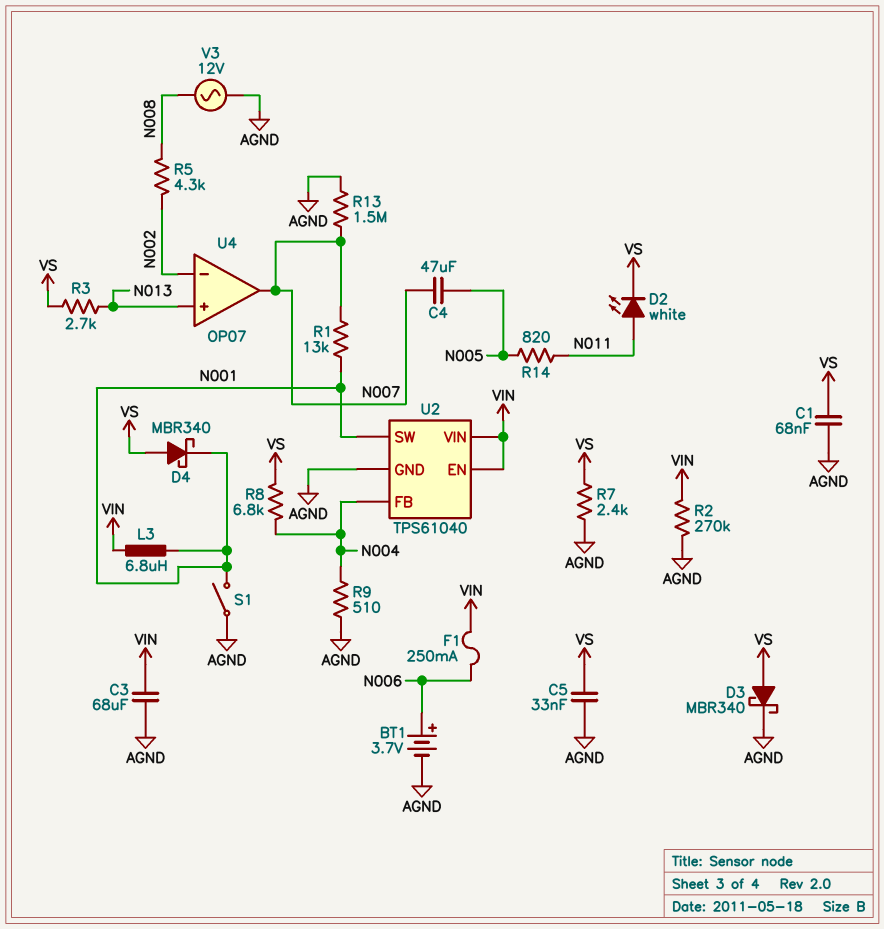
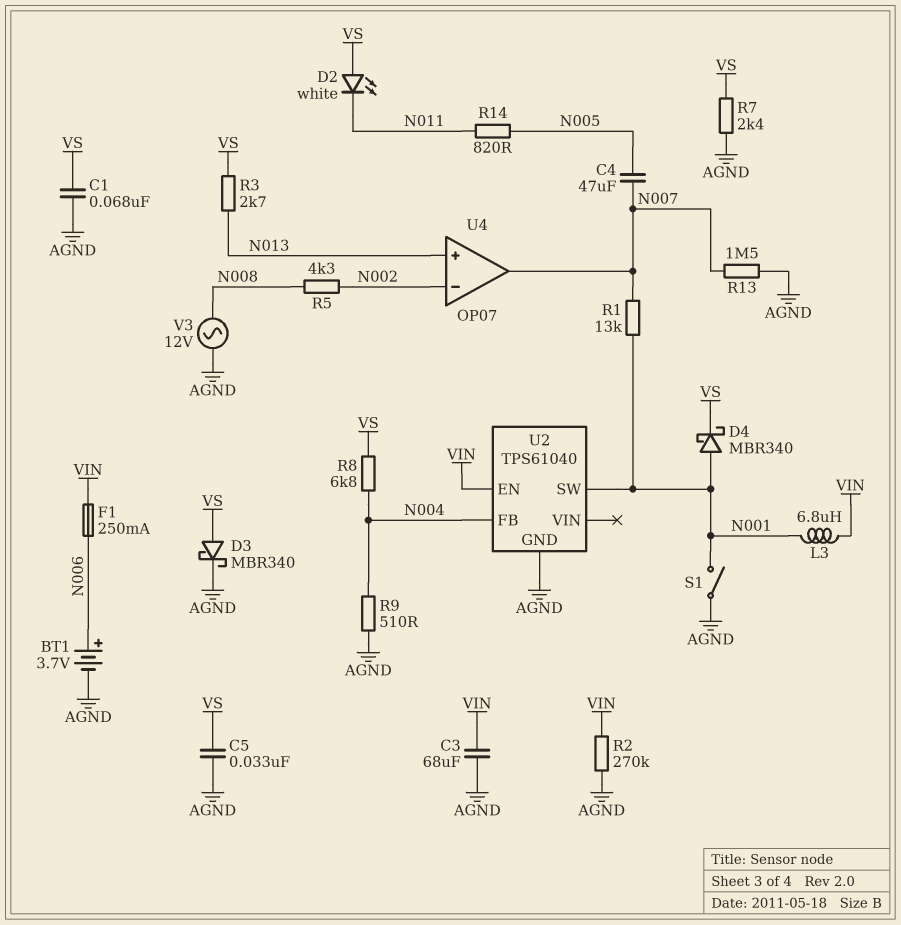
D2: LED white (A N011, K VS) -> LED white (A VS, K N011)
D4: schottky MBR340 (A VS, K N001) -> schottky MBR340 (A N001, K VS)
U2 pin VIN: VIN -> none

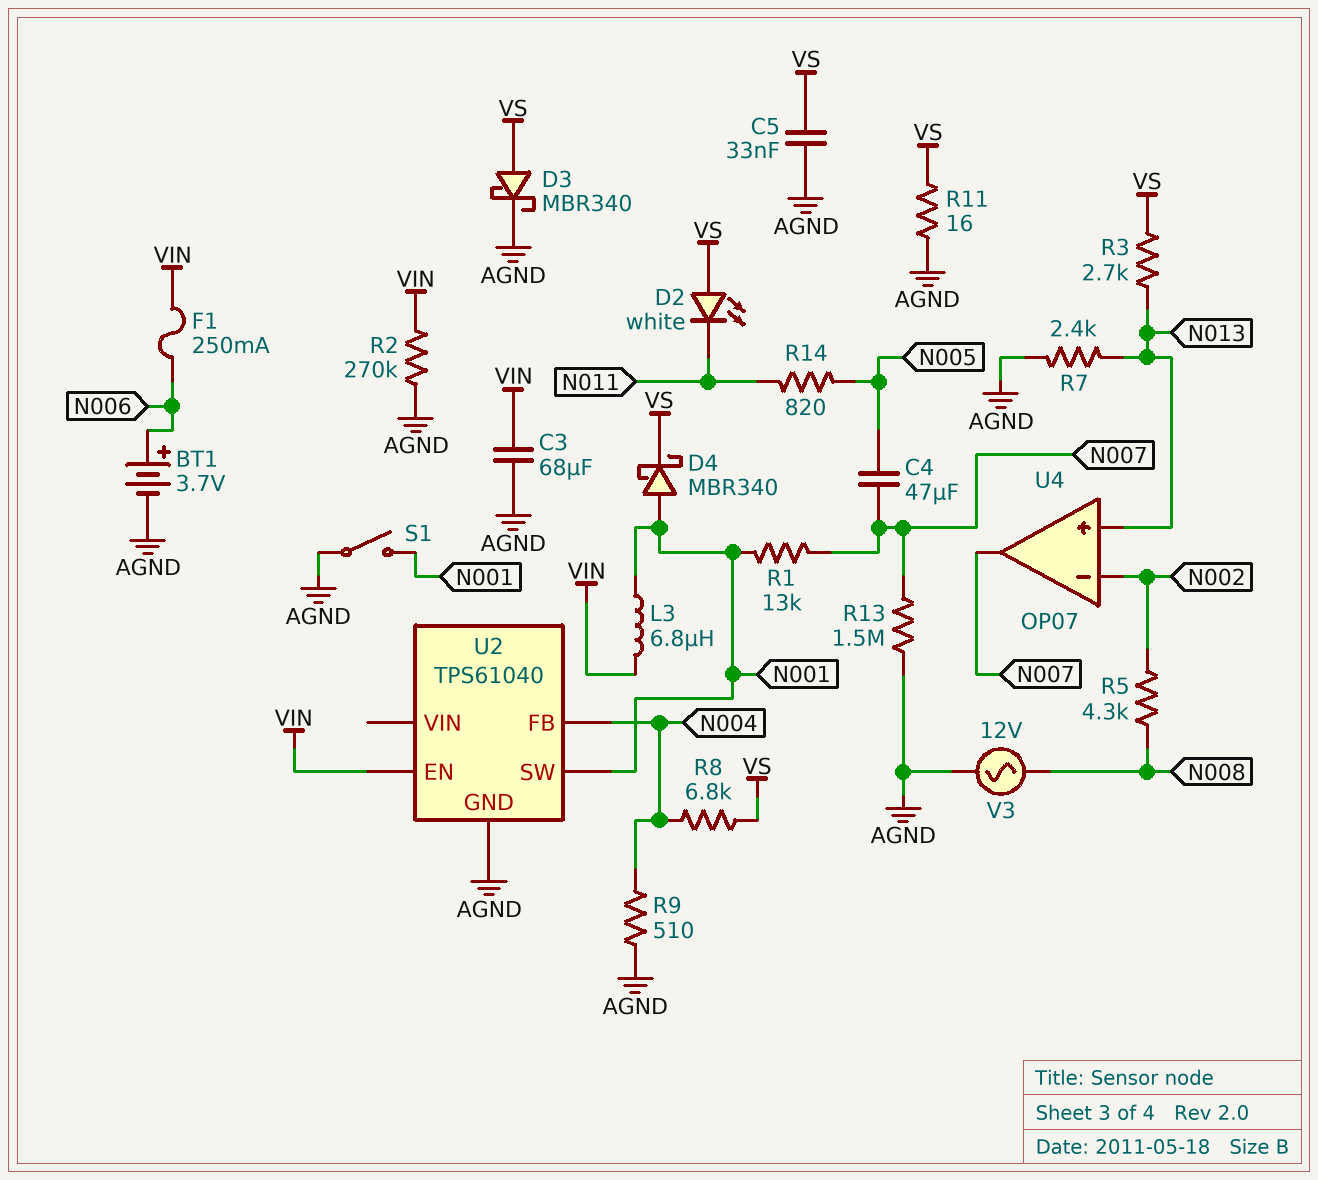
C1: 68nF (AGND, VS) -> none
R7: 2.4k (AGND, VS) -> 2.4k (AGND, N013)
R11: none -> 16 (AGND, VS)

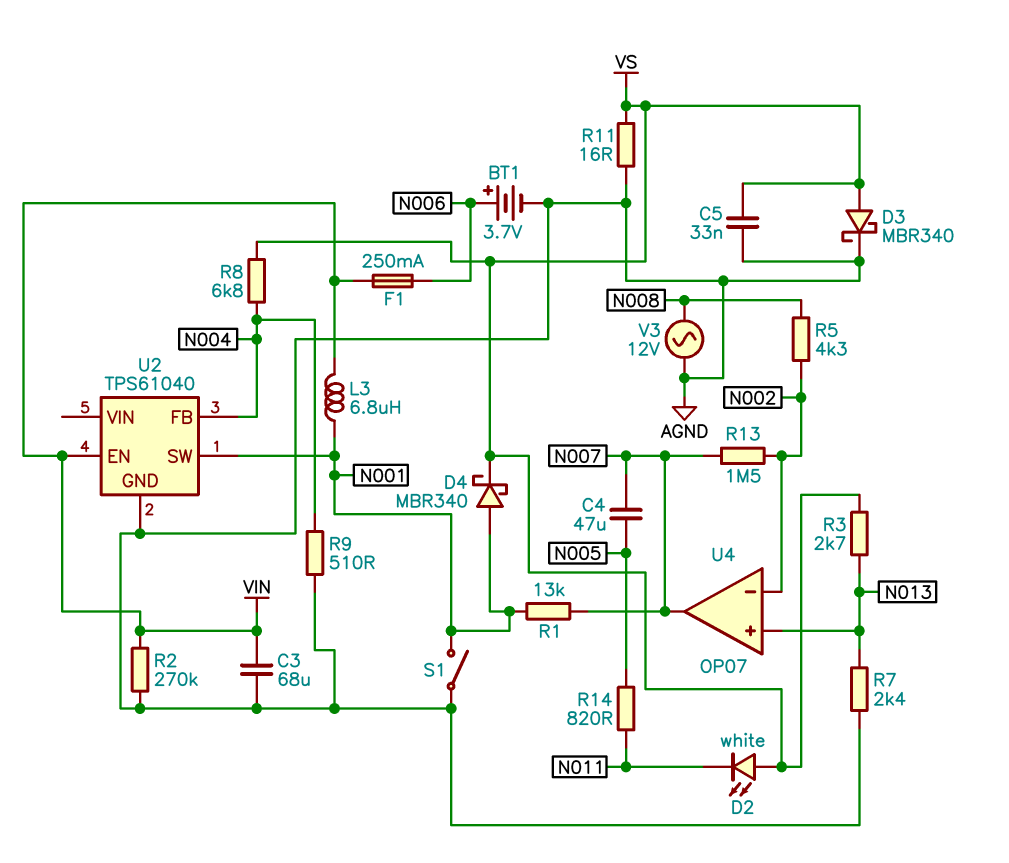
R13: 1.5M (AGND, N007) -> 1.5M (N002, N007)

